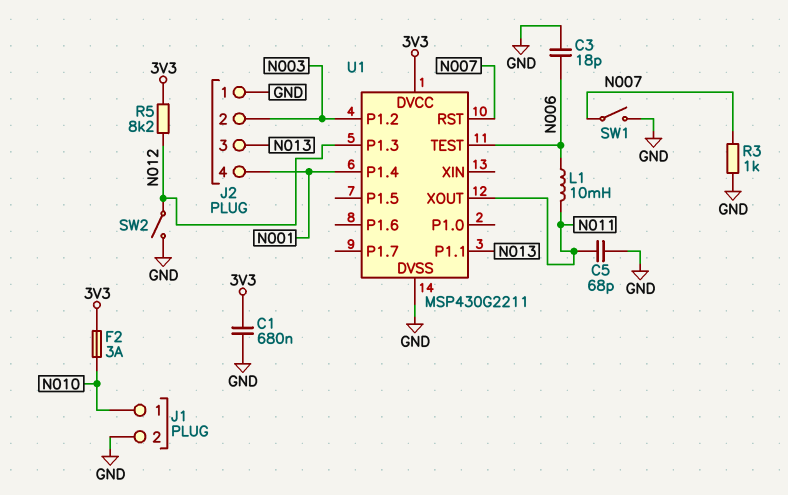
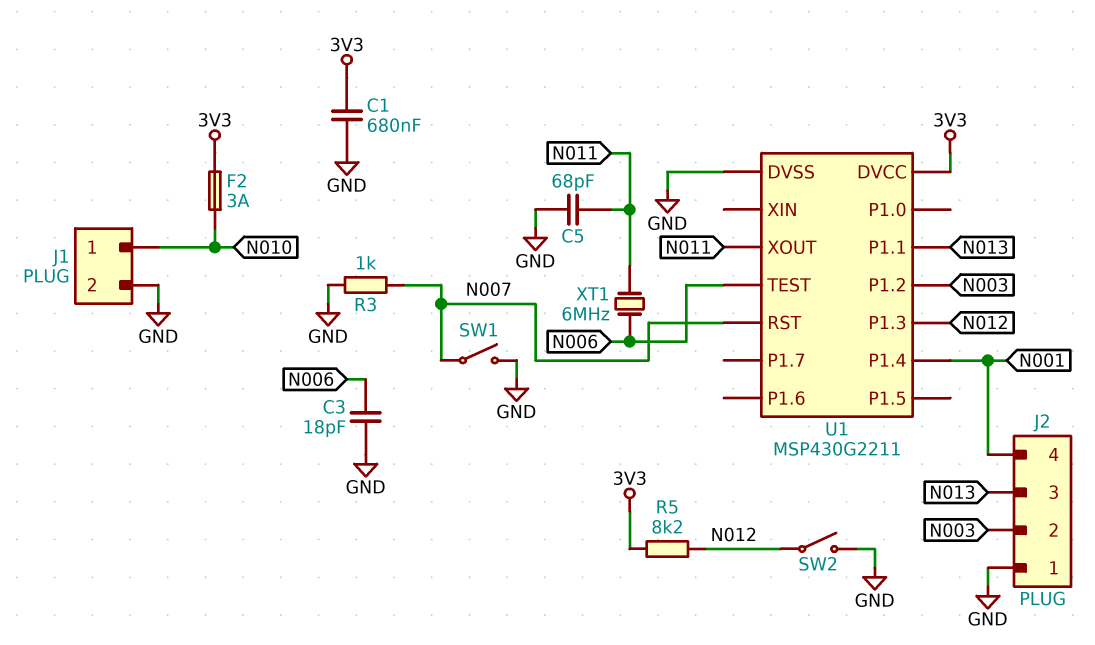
L1: 10mH (N006, N011) -> none
XT1: none -> 6MHz (N006, N011)

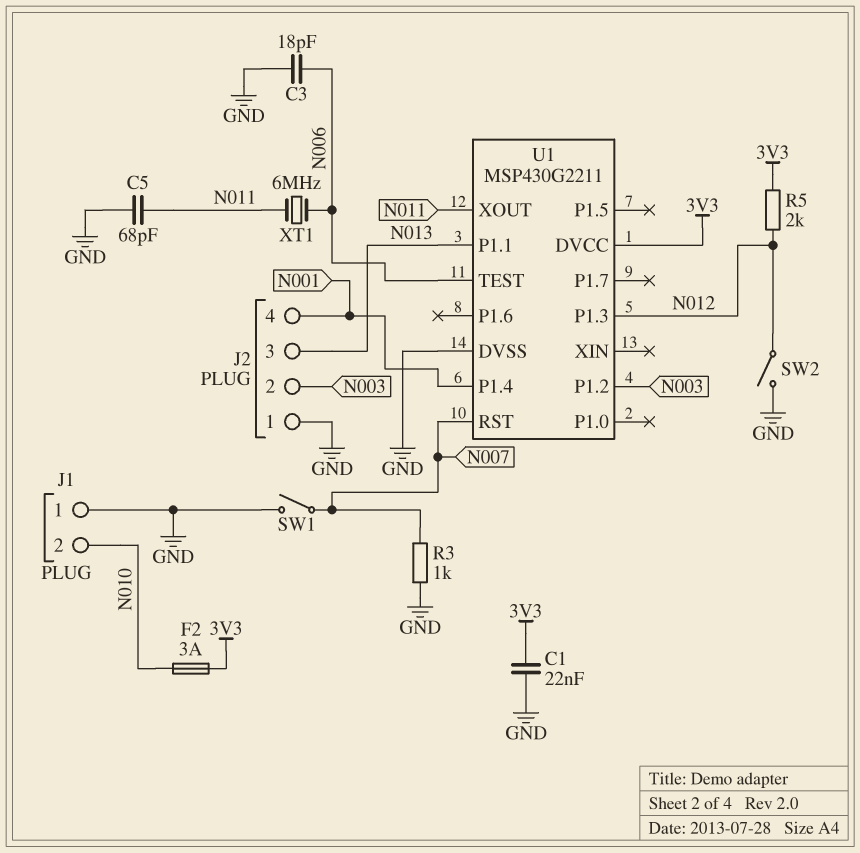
C1: 680nF (3V3, GND) -> 22nF (3V3, GND)
J1 pin 1: N010 -> GND
J1 pin 2: GND -> N010
R5: 8.2k (3V3, N012) -> 2k (3V3, N012)

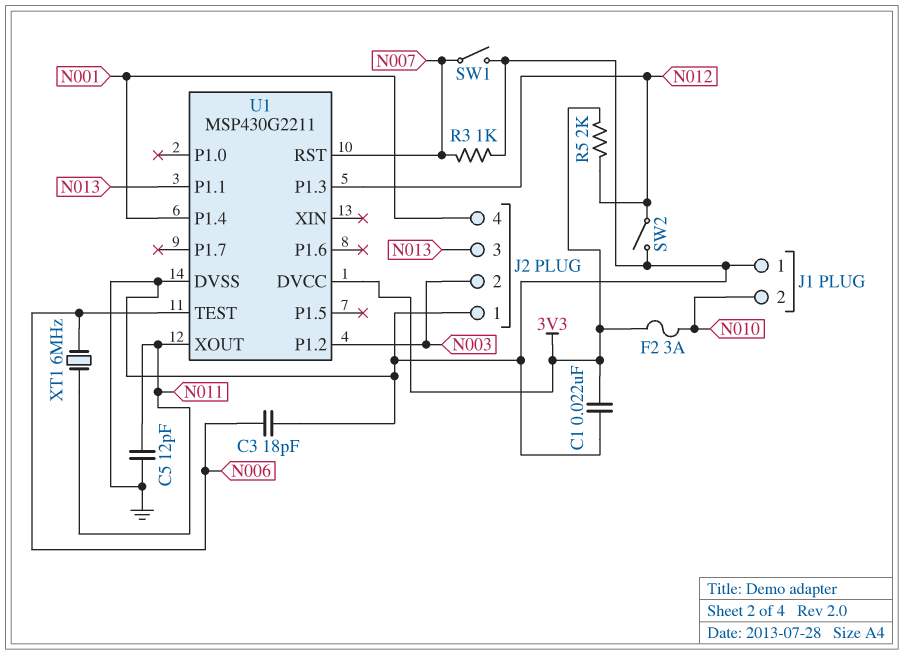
C5: 68pF (GND, N011) -> 12pF (GND, N011)

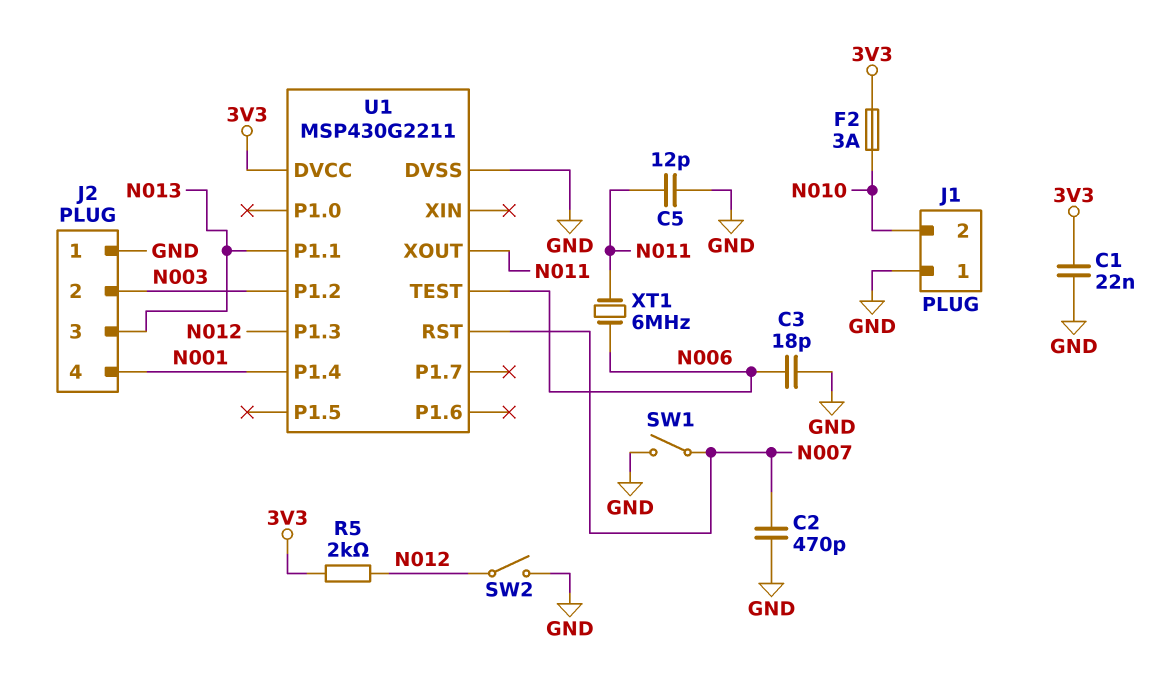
C2: none -> 470pF (GND, N007)
R3: 1k (GND, N007) -> none

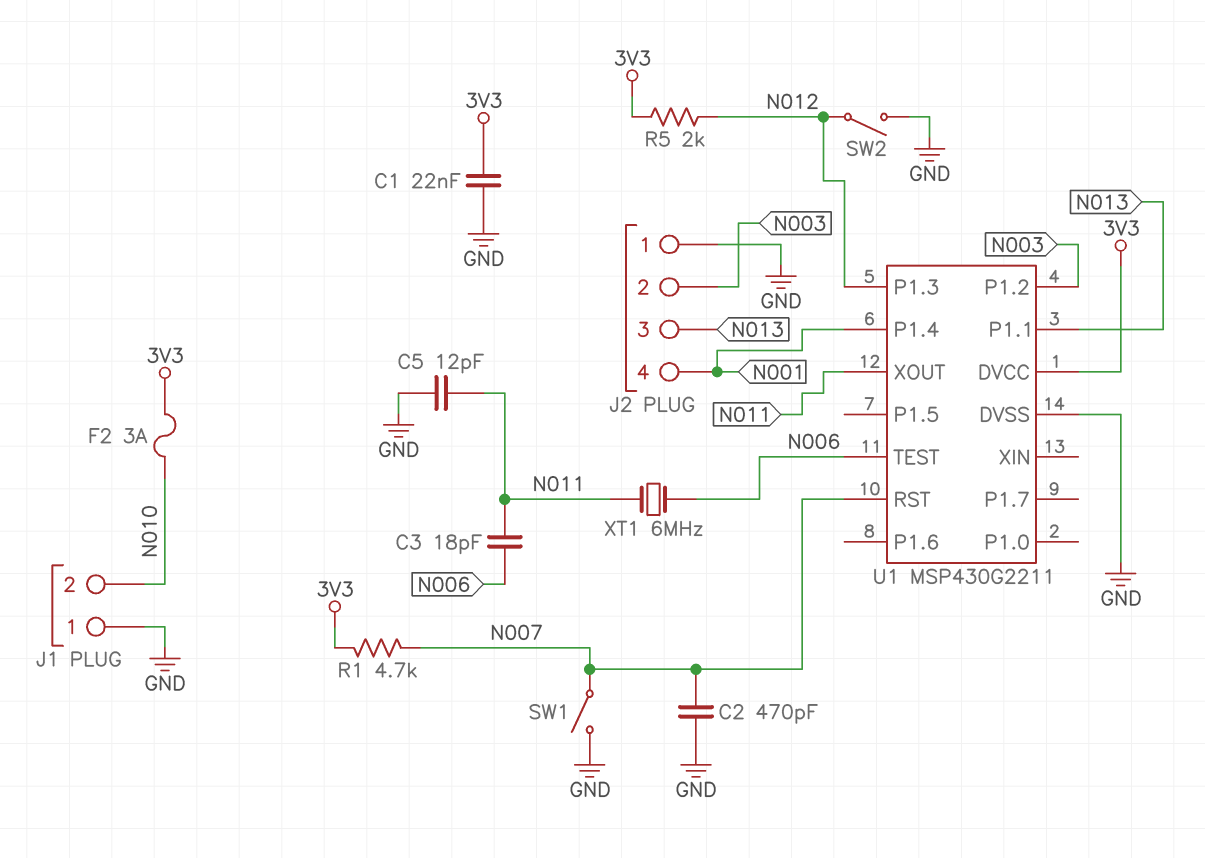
C3: 18pF (GND, N006) -> 18pF (N006, N011)
R1: none -> 4.7k (3V3, N007)

